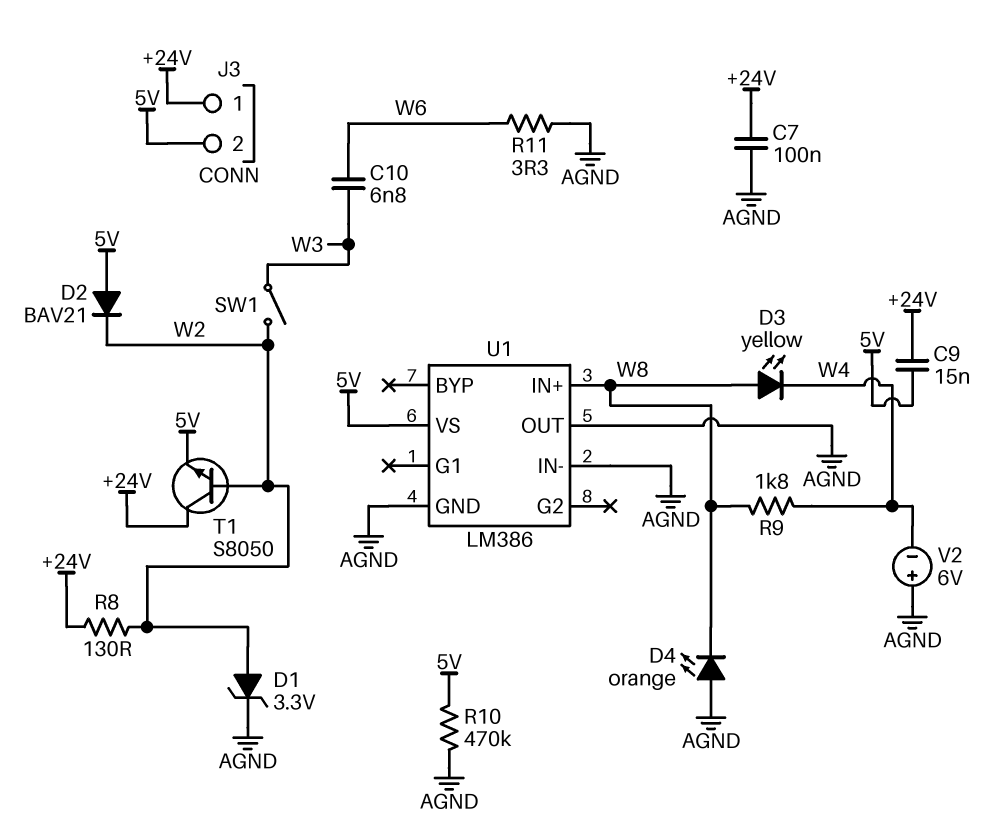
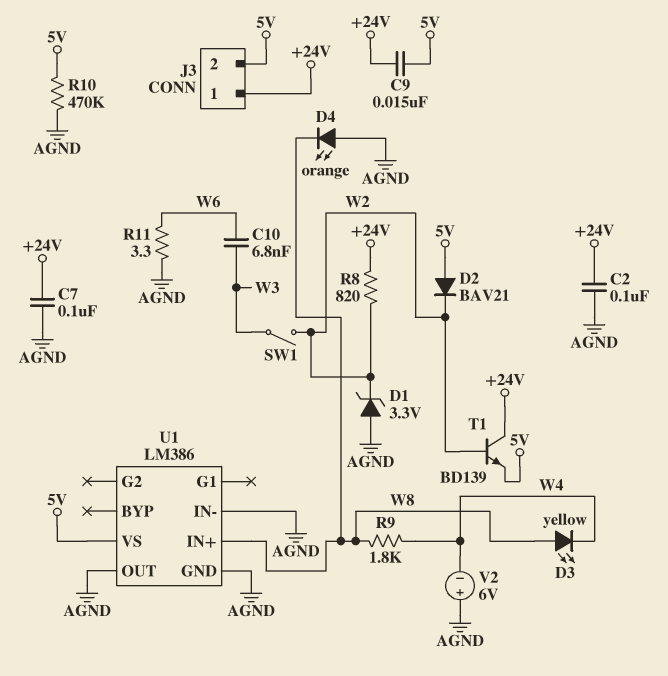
C2: none -> 100nF (+24V, AGND)
D1: zener 3.3V (A W2, K AGND) -> zener 3.3V (A AGND, K W2)
R8: 130 (+24V, W2) -> 820 (+24V, W2)
T1: NPN S8050 (B W2, C +24V, E 5V) -> NPN BD139 (B W2, C +24V, E 5V)

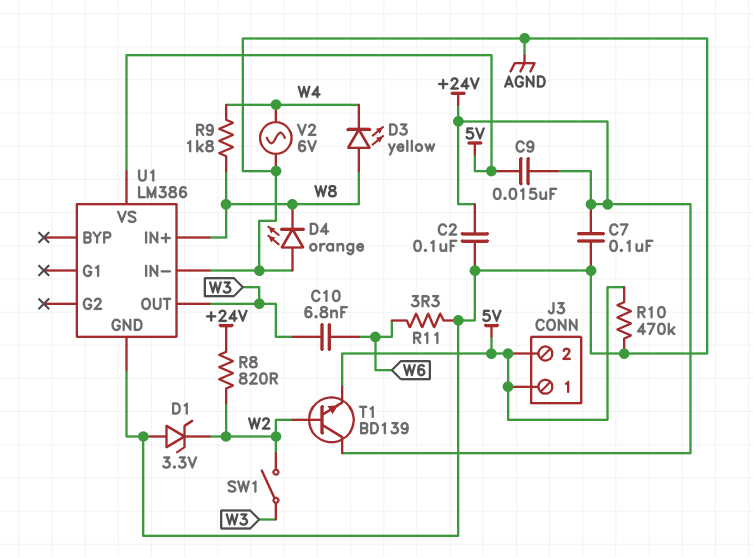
D2: diode BAV21 (A 5V, K W2) -> none
J3 pin 1: +24V -> 5V
U1 pin OUT: AGND -> W3
V2: 6V (plus AGND, minus W4) -> AC 6V (AGND, W4)

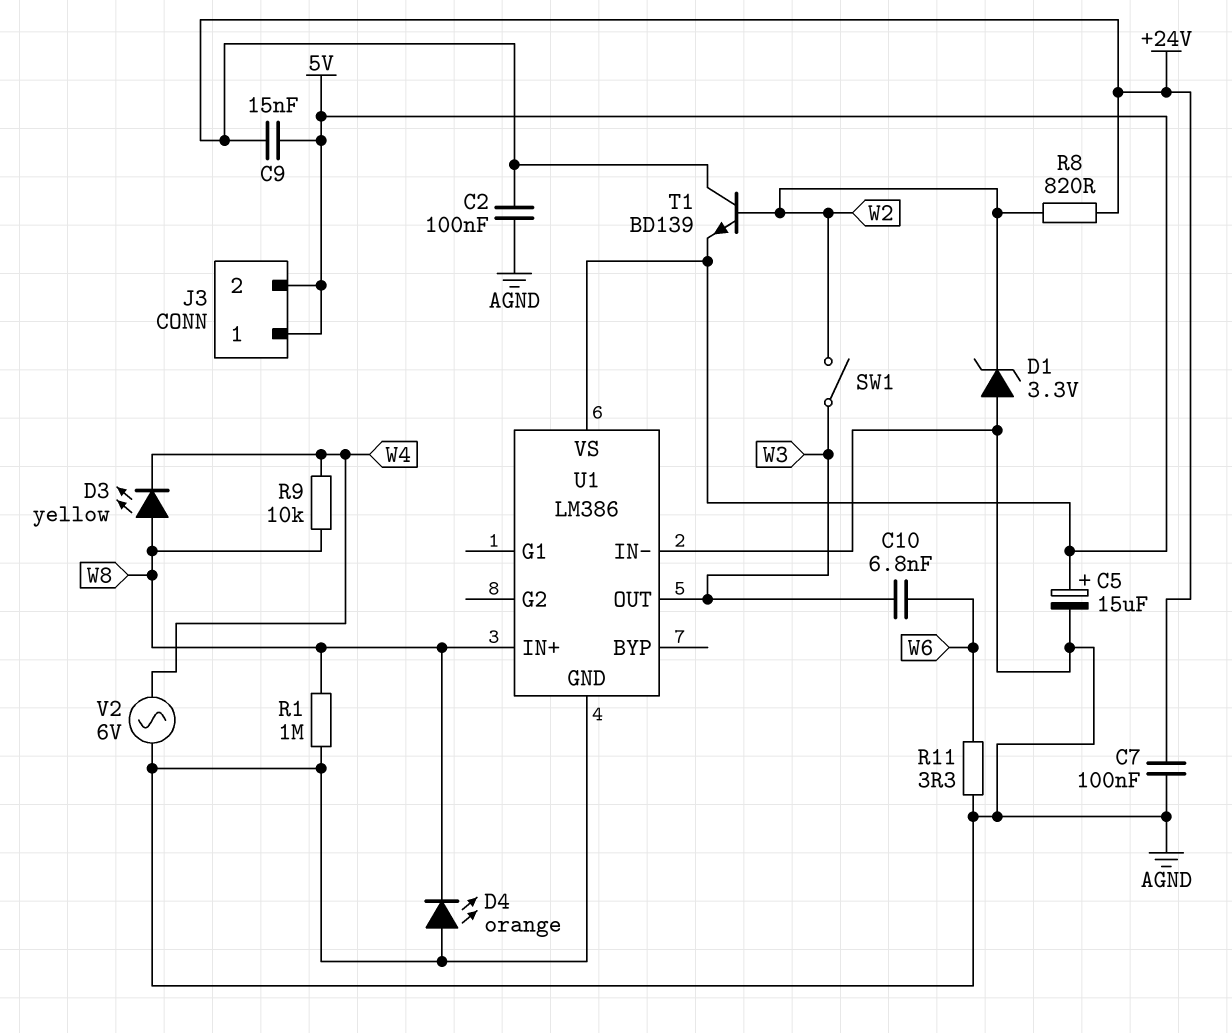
C5: none -> 15uF (plus 5V, minus AGND)
R1: none -> 1M (AGND, W8)
R9: 1.8k (W4, W8) -> 10k (W4, W8)
R10: 470k (5V, AGND) -> none

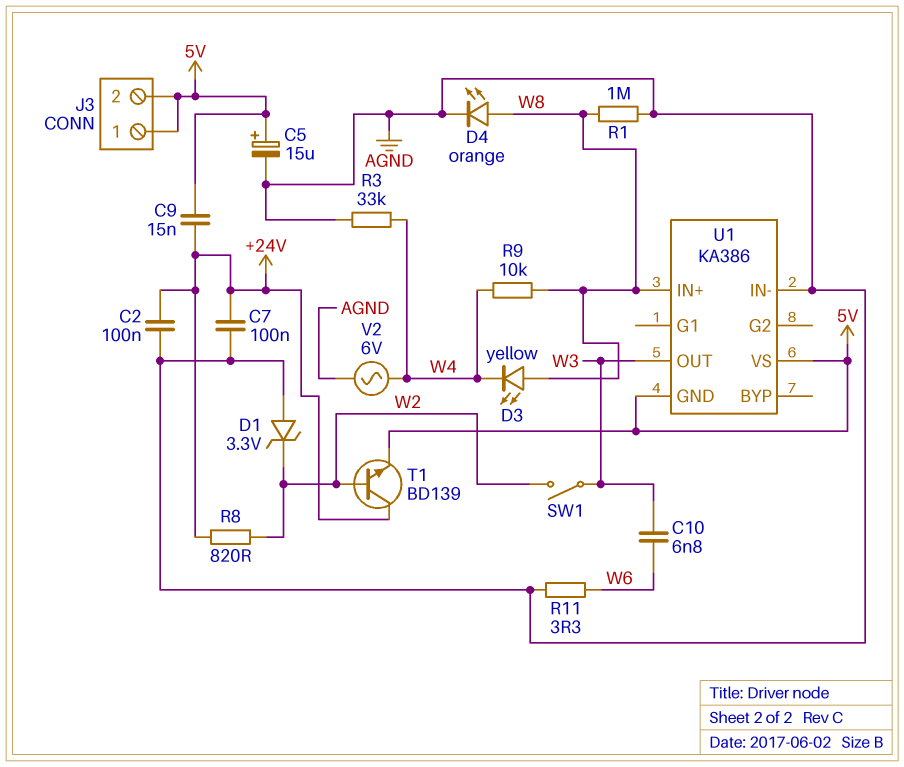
D4: LED orange (A AGND, K W8) -> LED orange (A W8, K AGND)
R3: none -> 33k (AGND, W4)
U1: LM386 -> KA386
U1 pin GND: AGND -> 5V

